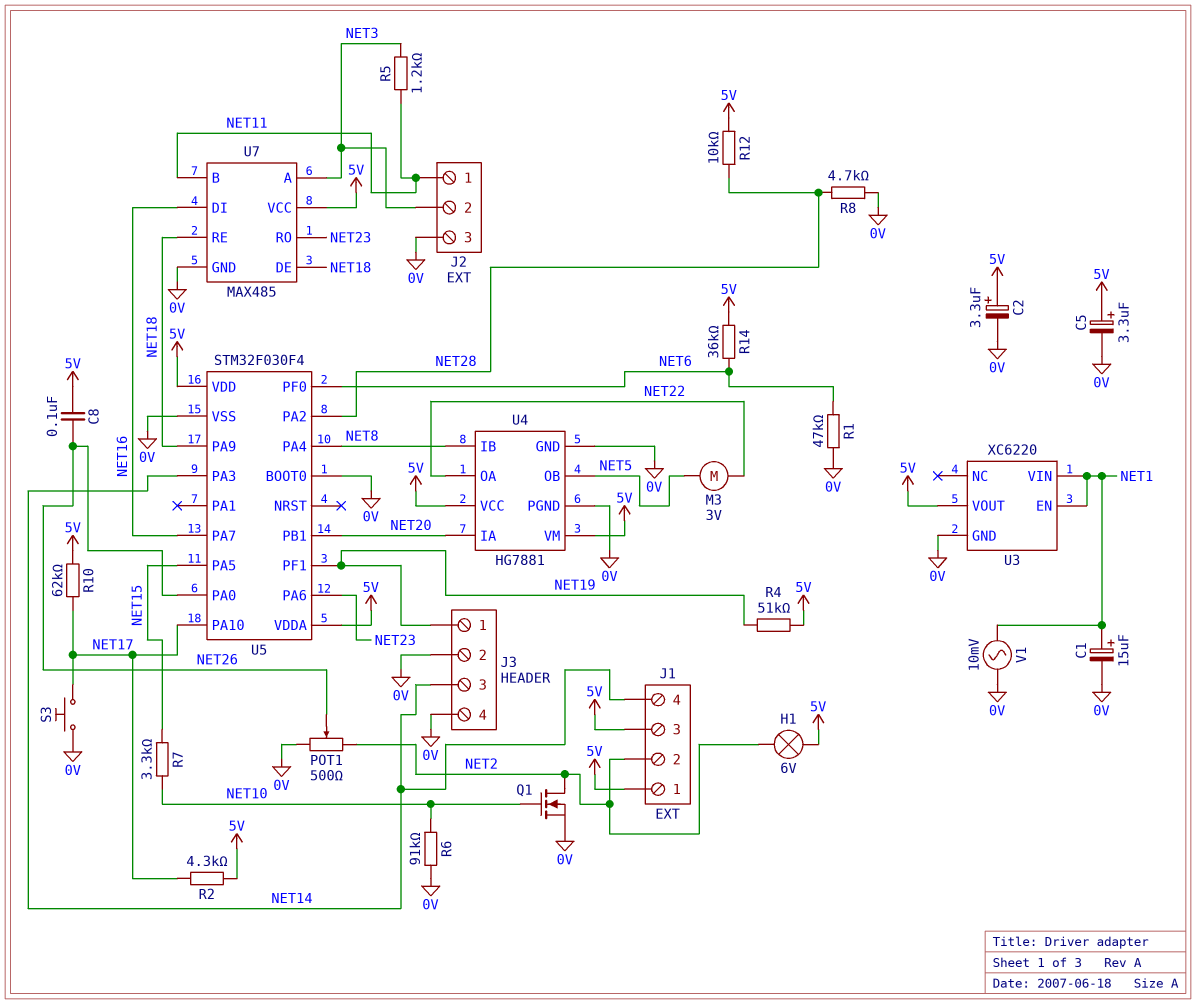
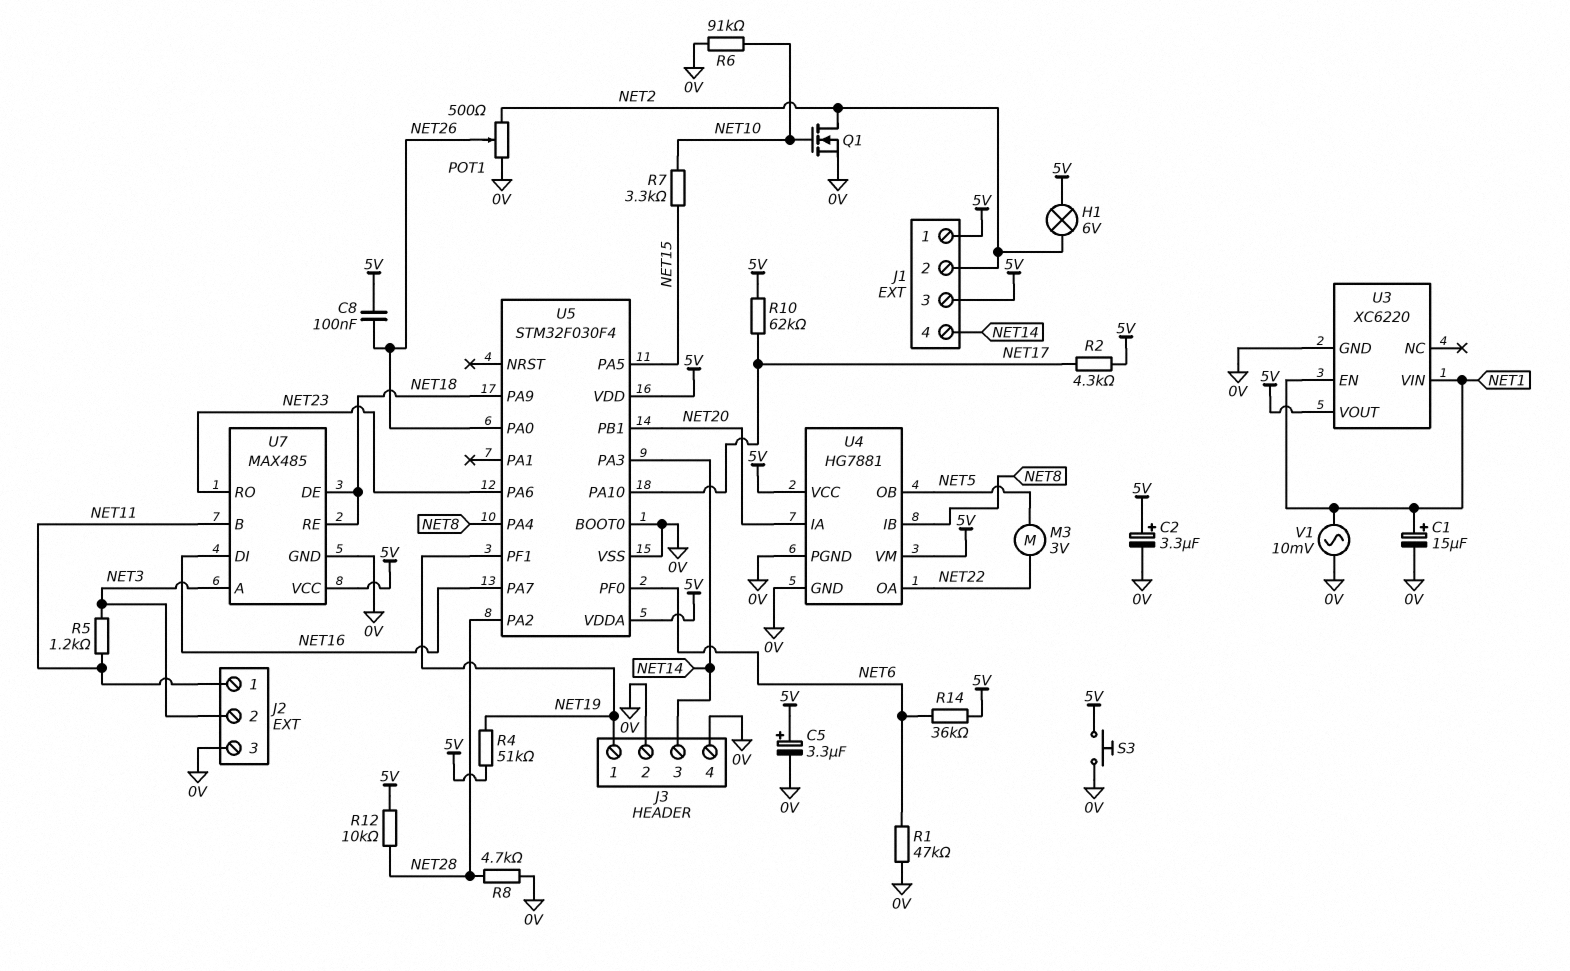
S3: button (0V, NET17) -> button (0V, 5V)

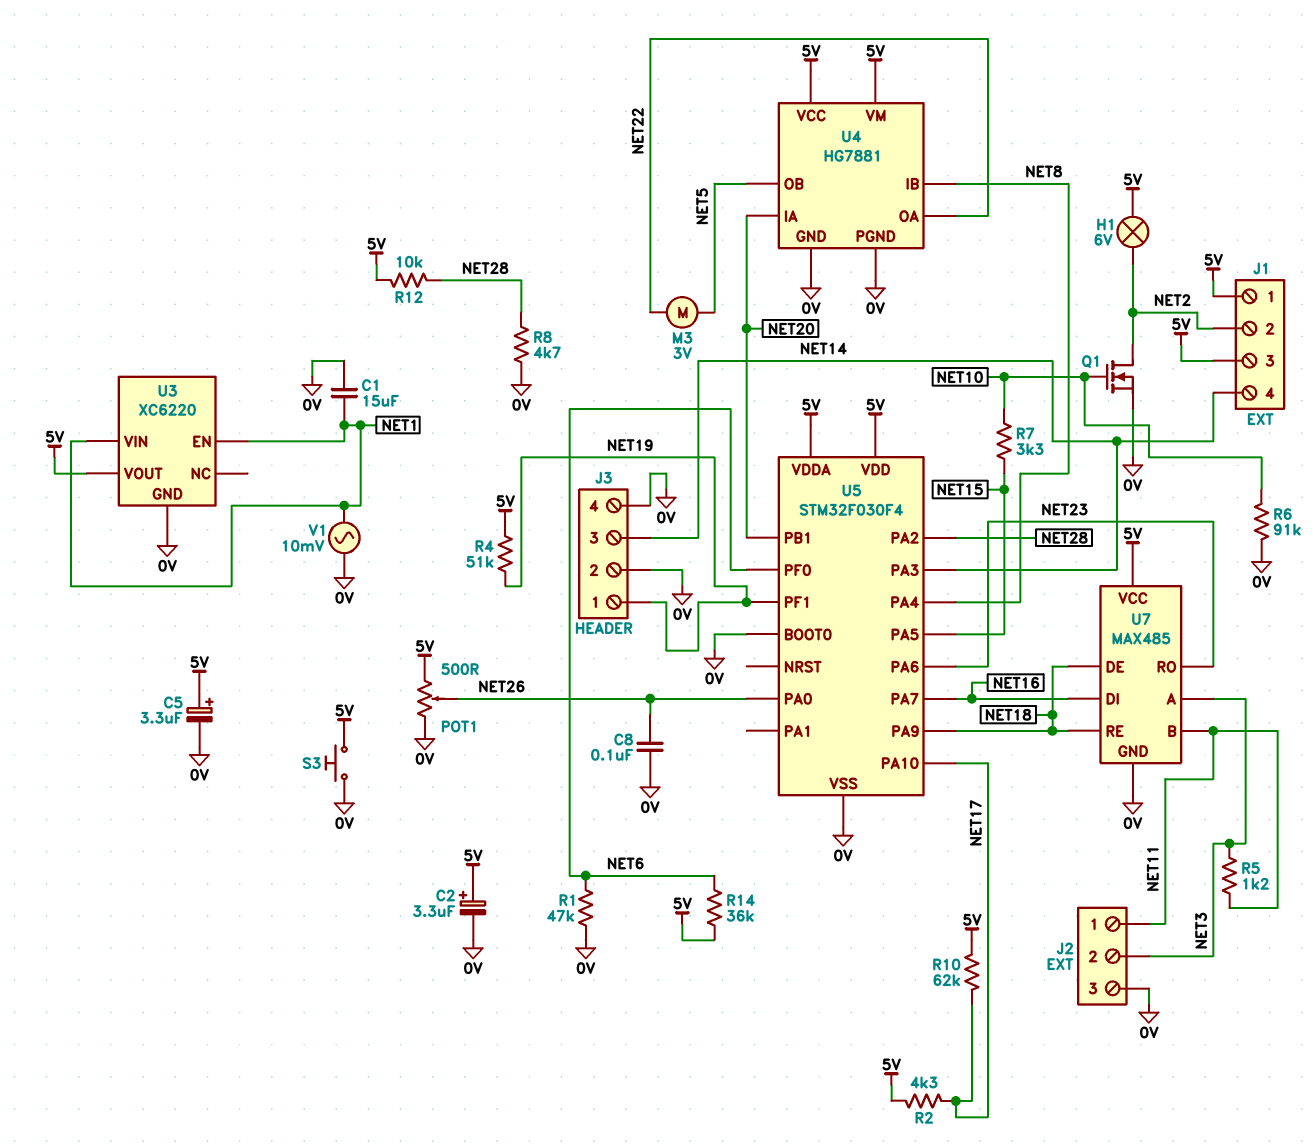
C1: 15uF (plus NET1, minus 0V) -> 15uF (0V, NET1)
C8: 100nF (5V, NET26) -> 100nF (0V, NET26)
POT1: 500 (0V, NET2, wiper NET26) -> 500 (0V, 5V, wiper NET26)

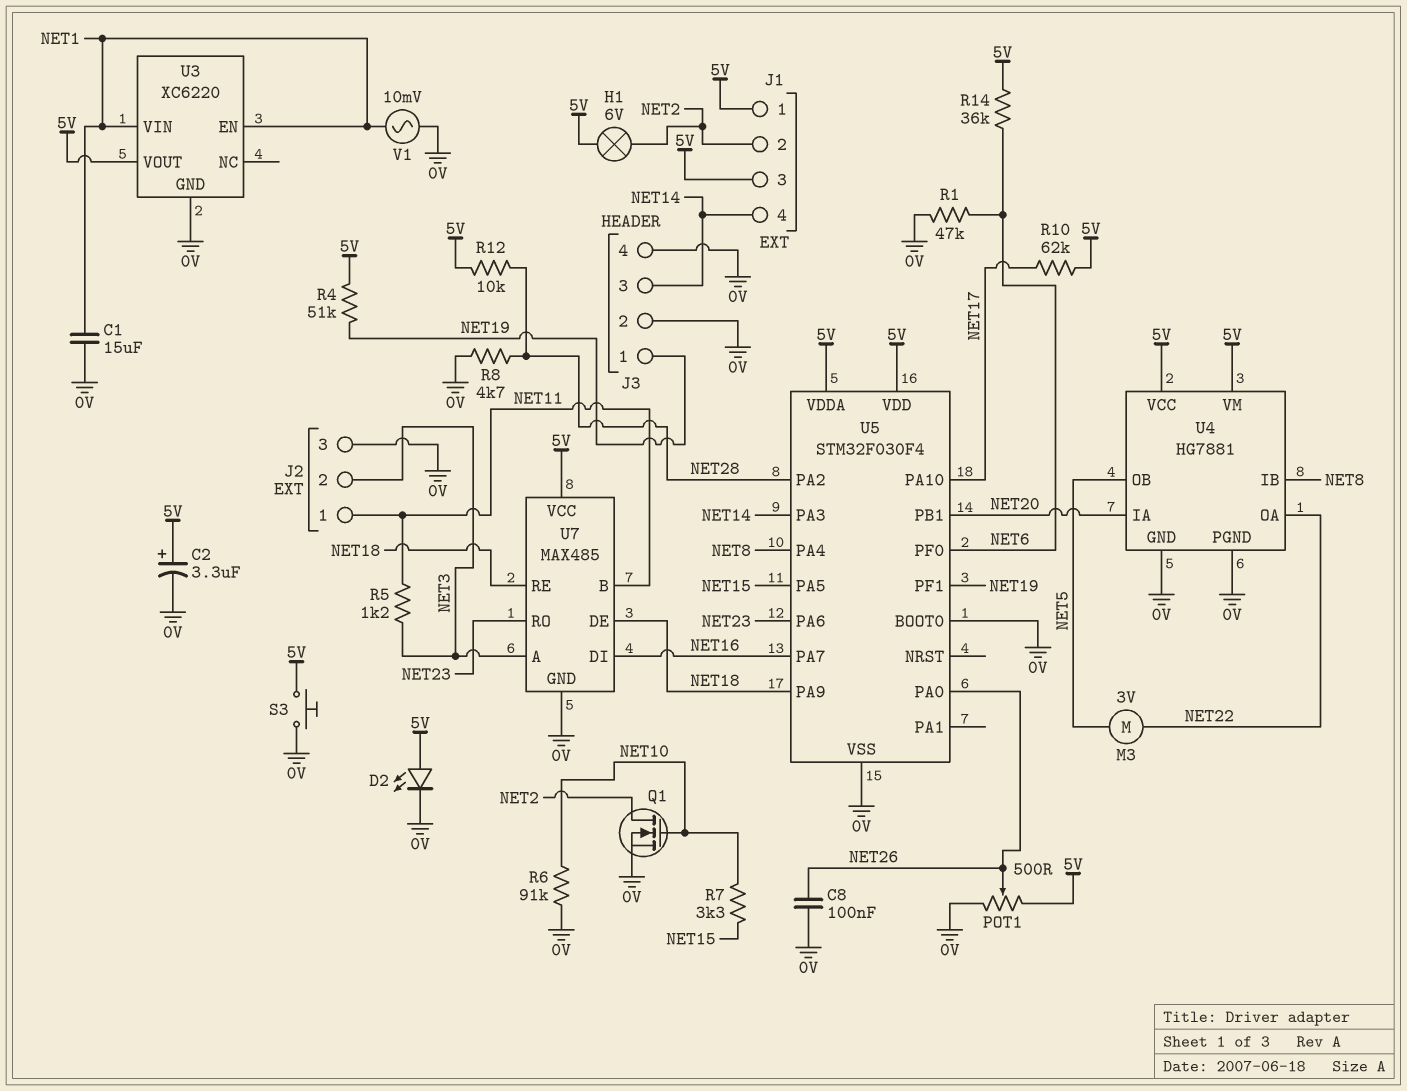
C5: 3.3uF (plus 5V, minus 0V) -> none
D2: none -> LED (A 5V, K 0V)
R2: 4.3k (5V, NET17) -> none

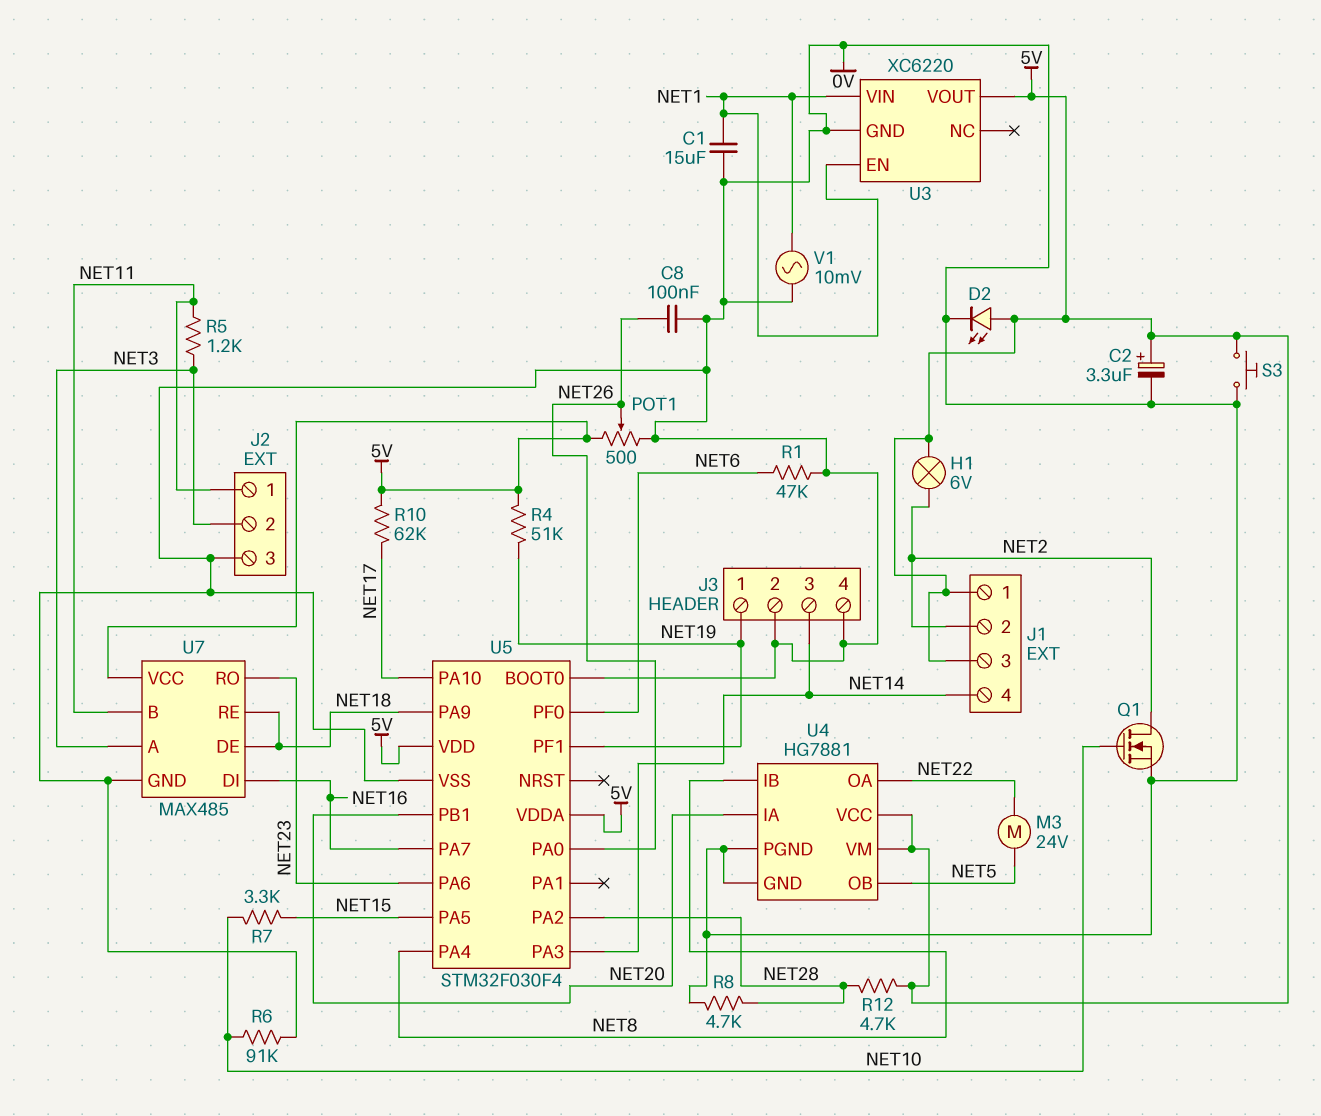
M3: motor 3V (NET5, NET22) -> motor 24V (NET5, NET22)
R12: 10k (5V, NET28) -> 4.7k (5V, NET28)
R14: 36k (5V, NET6) -> none

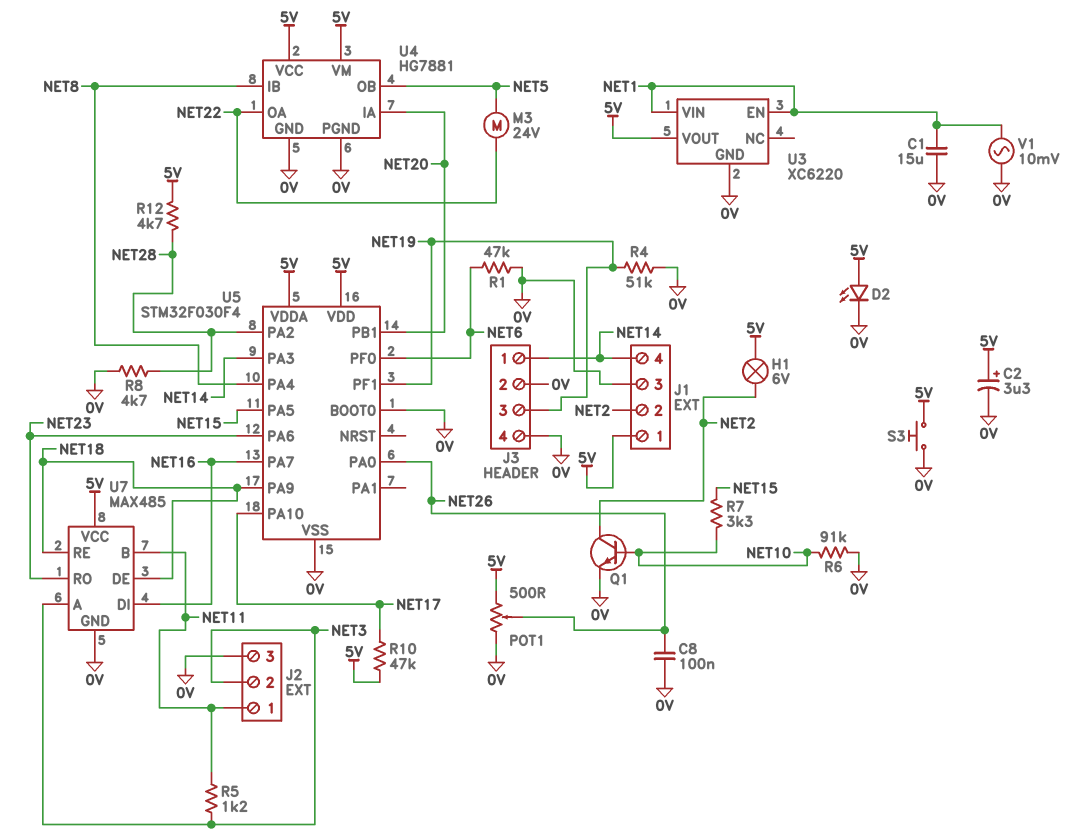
J1 pin 3: 5V -> 0V
J3 pin 1: NET19 -> NET14
J3 pin 3: NET14 -> NET19
Q1: NMOS (G NET10, D NET2, S 0V) -> NPN (B NET10, C NET2, E 0V)
R4: 51k (5V, NET19) -> 51k (0V, NET19)
R10: 62k (5V, NET17) -> 47k (5V, NET17)

